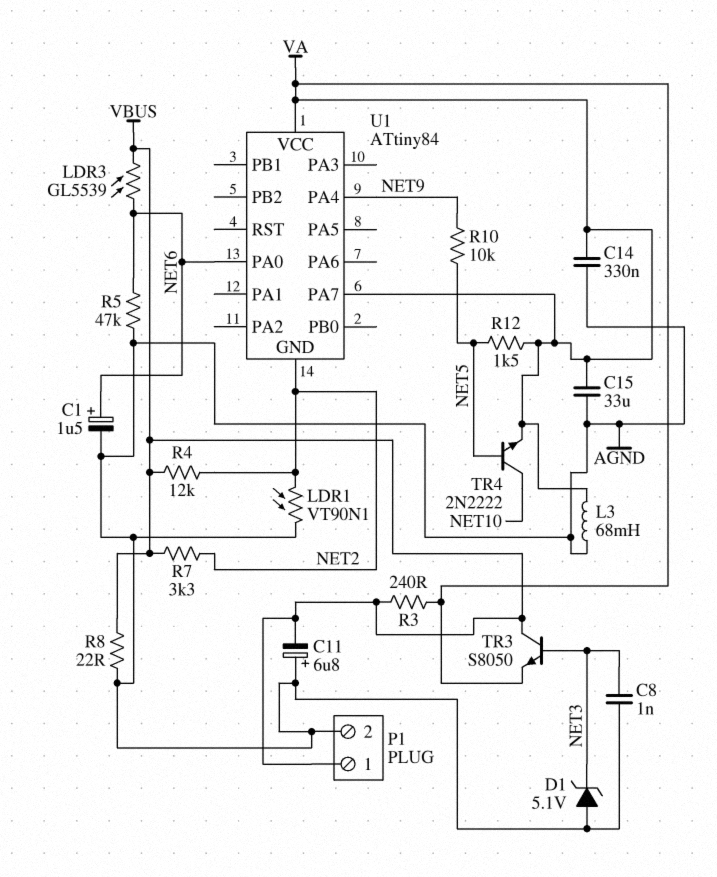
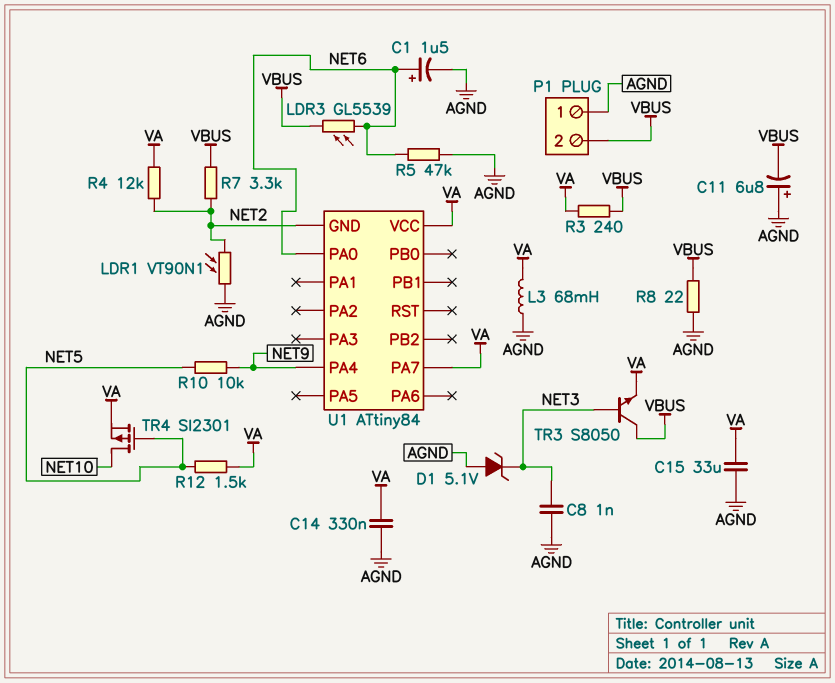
P1 pin 1: VBUS -> AGND
P1 pin 2: AGND -> VBUS
R4: 12k (NET2, VBUS) -> 12k (NET2, VA)
TR4: NPN 2N2222 (B NET5, C NET10, E VA) -> PMOS SI2301 (G NET5, D NET10, S VA)

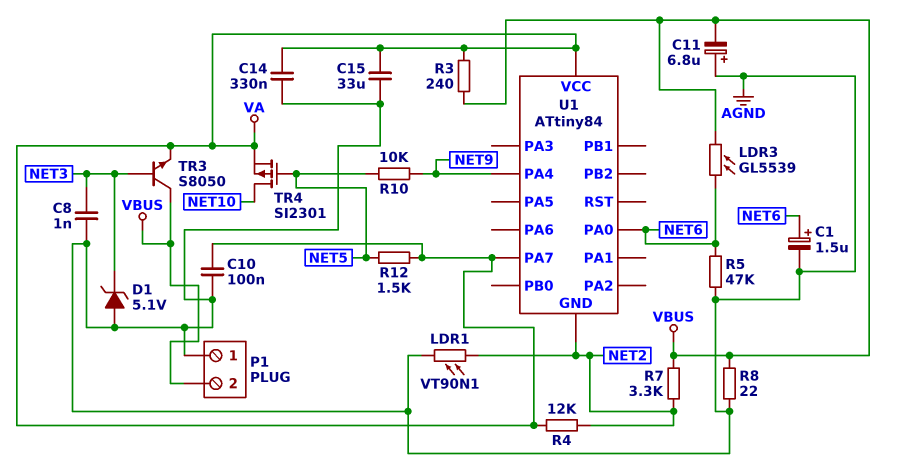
C10: none -> 100nF (AGND, VA)
L3: 68mH (AGND, VA) -> none

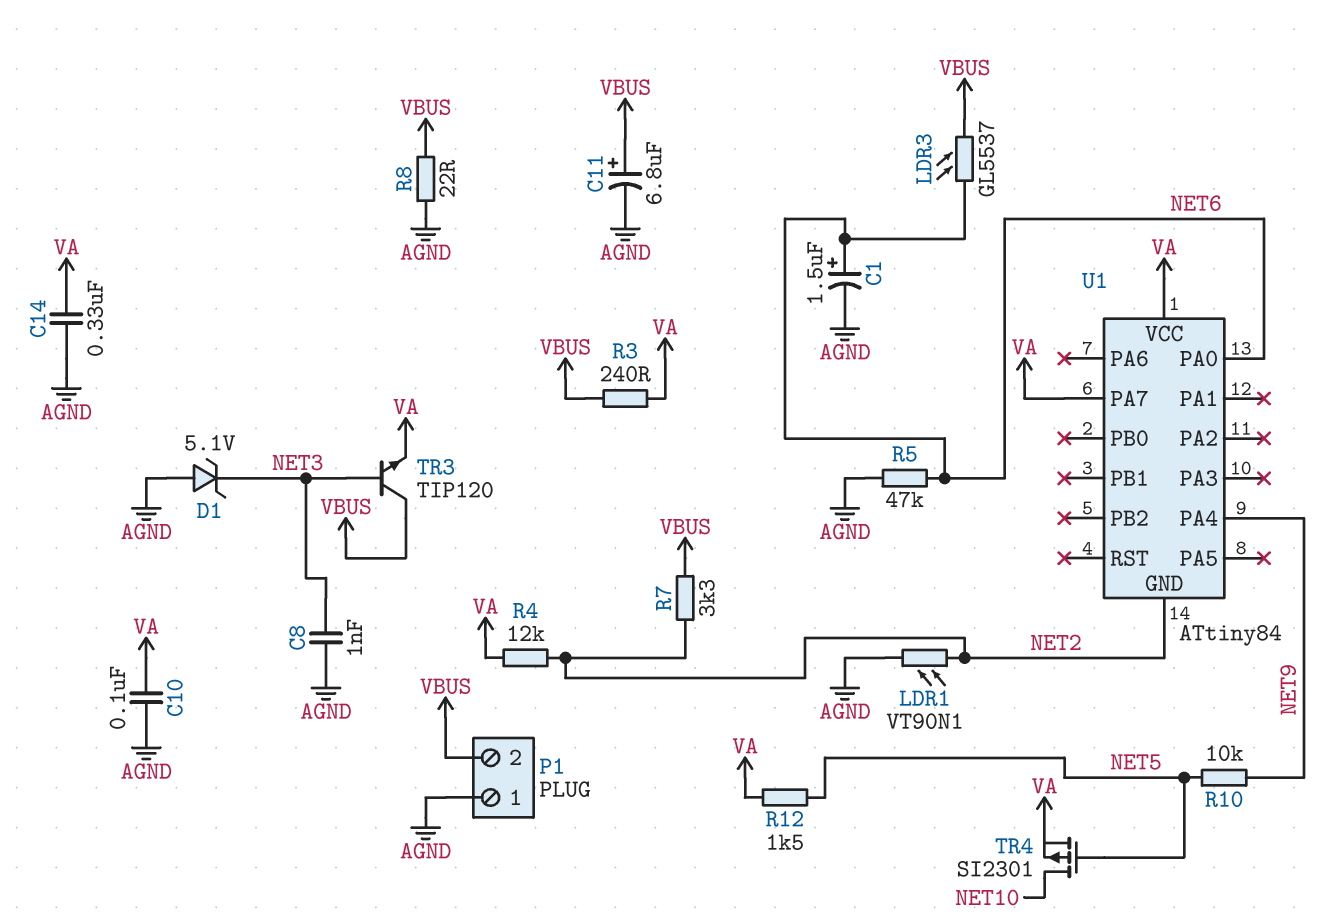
C11: 6.8uF (plus AGND, minus VBUS) -> 6.8uF (plus VBUS, minus AGND)
C15: 33uF (AGND, VA) -> none
LDR3: GL5539 (NET6, VBUS) -> GL5537 (NET6, VBUS)
TR3: NPN S8050 (B NET3, C VBUS, E VA) -> NPN TIP120 (B NET3, C VBUS, E VA)

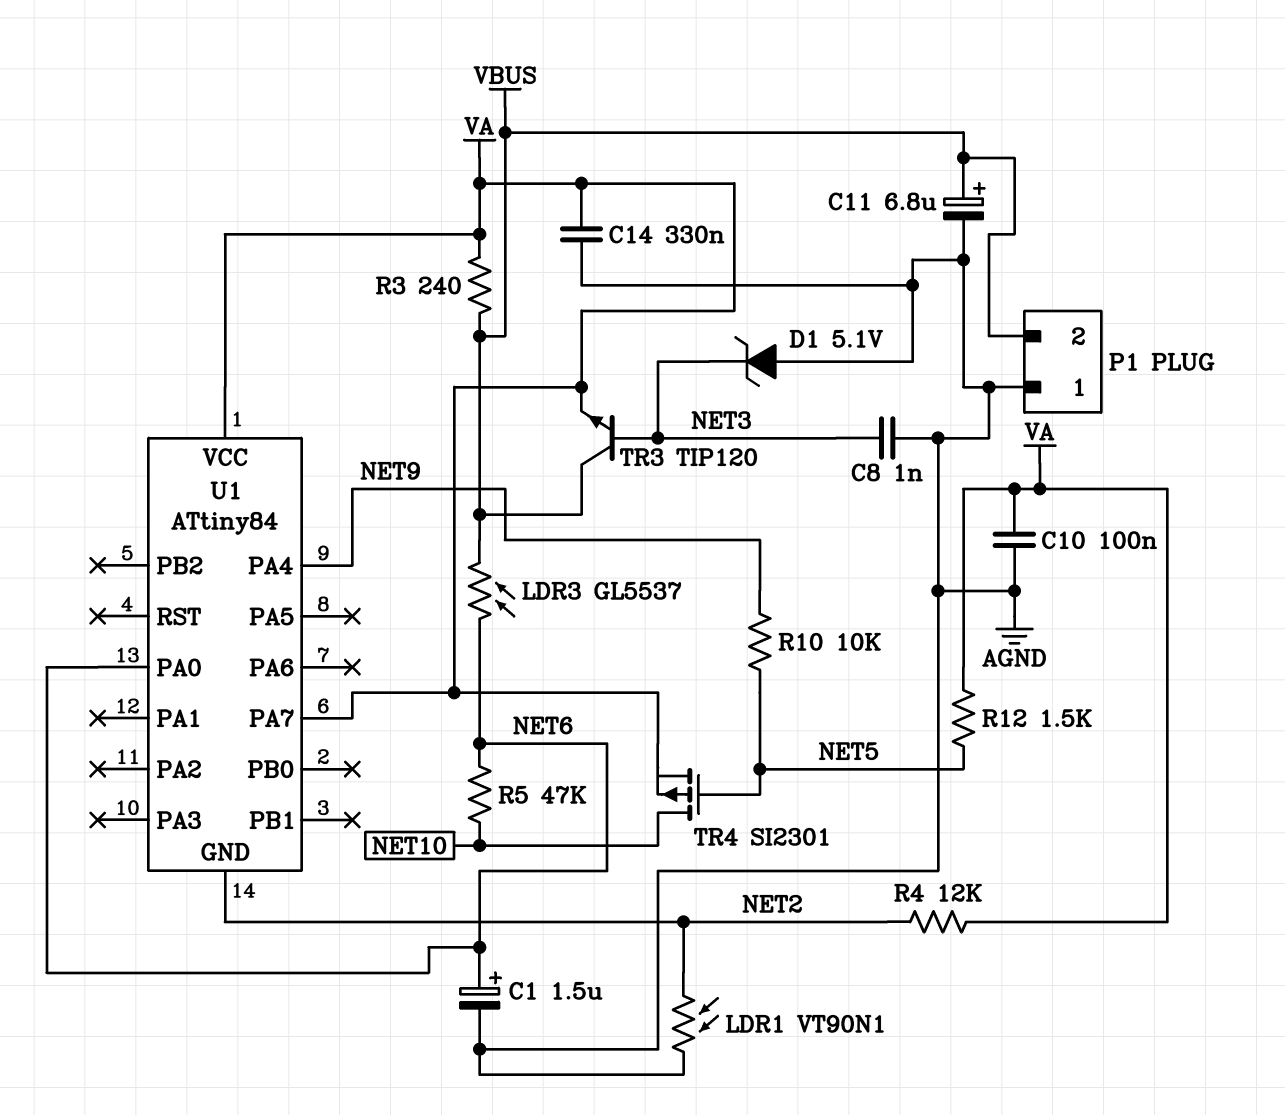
R5: 47k (AGND, NET6) -> 47k (NET6, NET10)
R7: 3.3k (NET2, VBUS) -> none
R8: 22 (AGND, VBUS) -> none

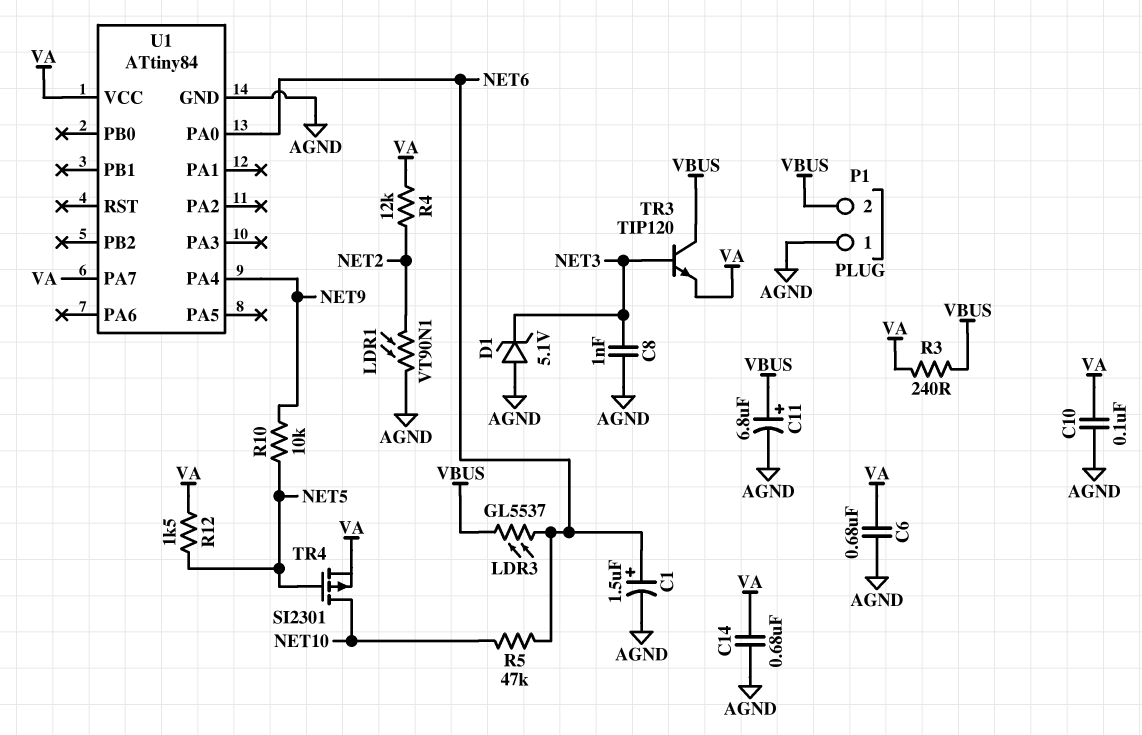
C6: none -> 680nF (AGND, VA)
C14: 330nF (AGND, VA) -> 680nF (AGND, VA)
U1 pin GND: NET2 -> AGND

